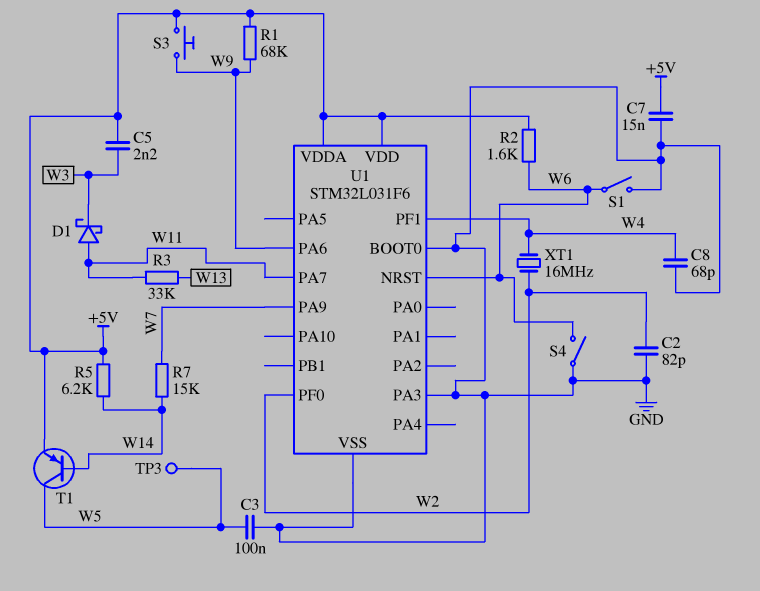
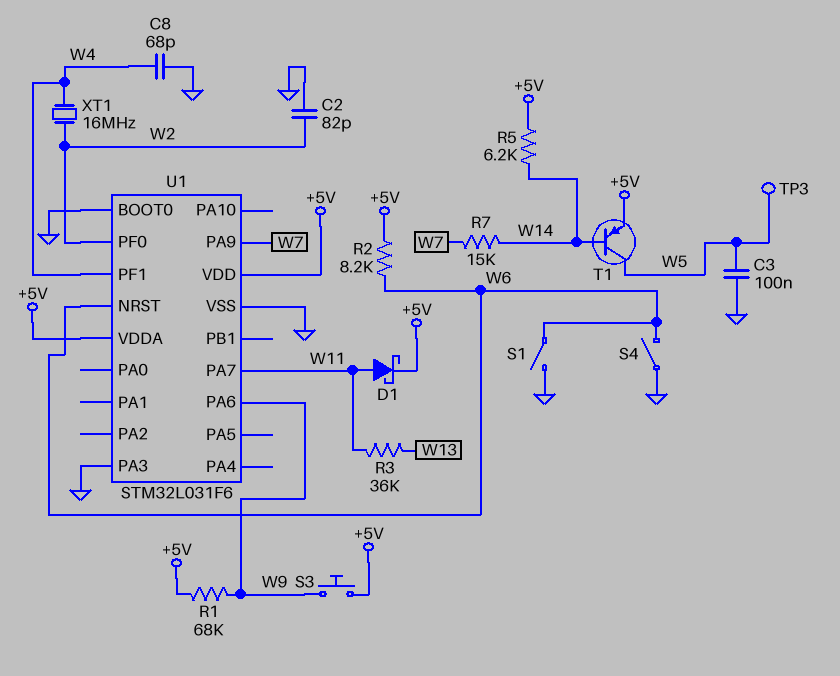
C5: 2.2nF (+5V, W3) -> none
C7: 15nF (+5V, GND) -> none
D1: schottky (A W11, K W3) -> schottky (A W11, K +5V)
R2: 1.6k (+5V, W6) -> 8.2k (+5V, W6)
R3: 33k (W11, W13) -> 36k (W11, W13)

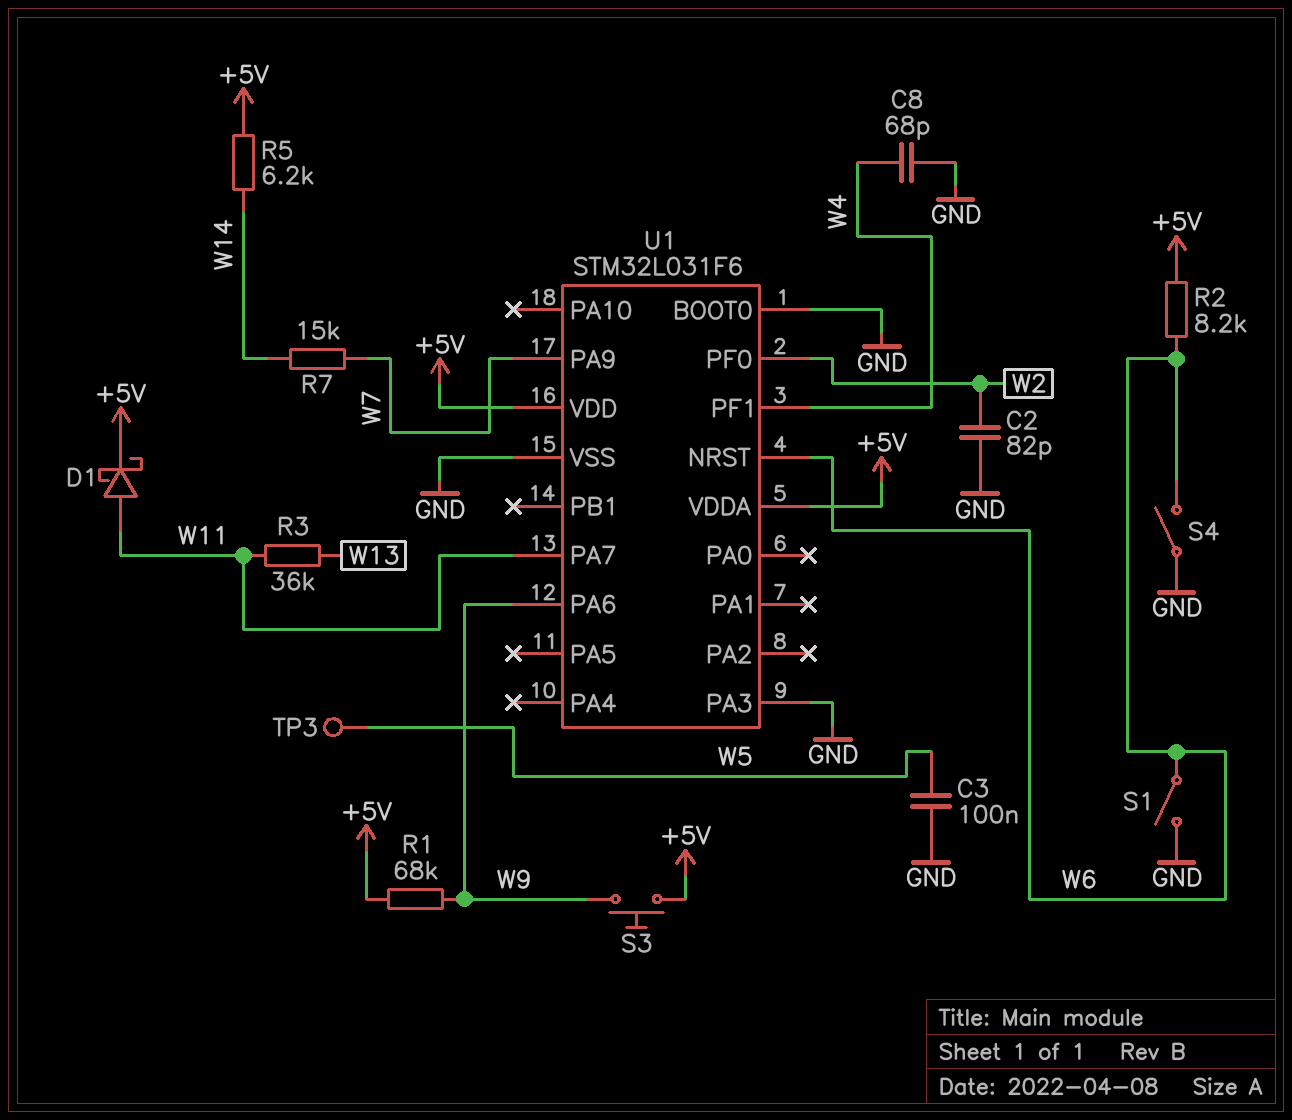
T1: PNP (B W14, C W5, E +5V) -> none
XT1: 16MHz (W2, W4) -> none

